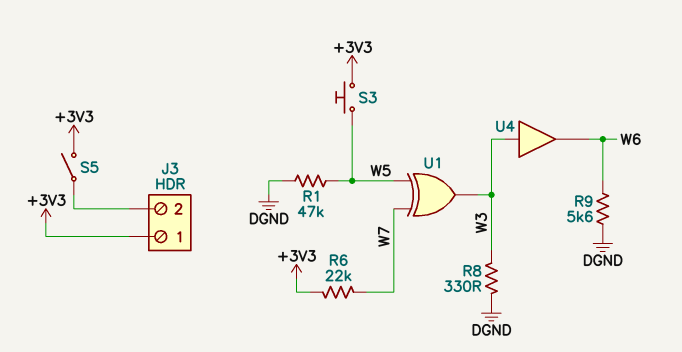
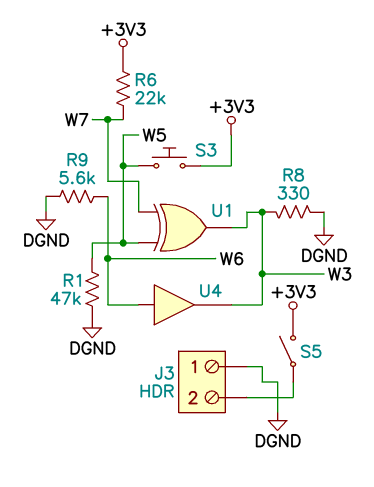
J3 pin 1: +3V3 -> DGND
U4: buffer (in W3, out W6) -> buffer (in W6, out W3)

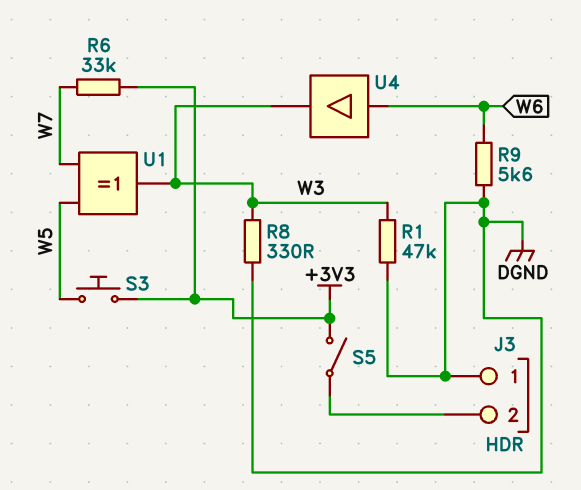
R1: 47k (DGND, W5) -> 47k (DGND, W3)
R6: 22k (+3V3, W7) -> 33k (+3V3, W7)

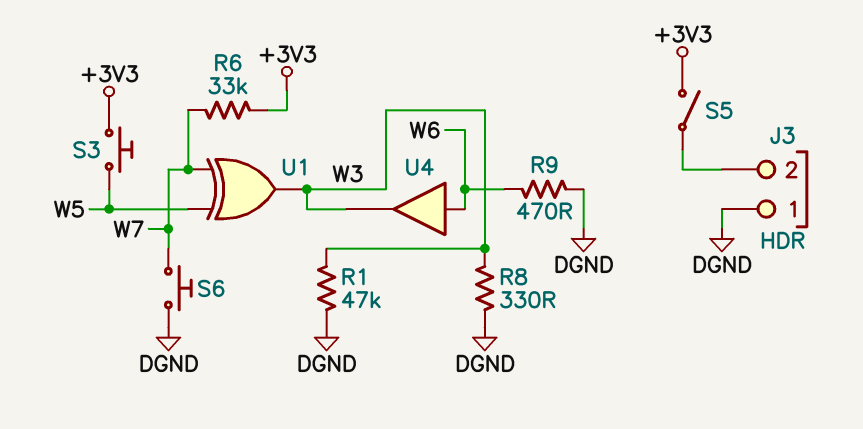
R9: 5.6k (DGND, W6) -> 470 (DGND, W6)
S6: none -> button (DGND, W7)

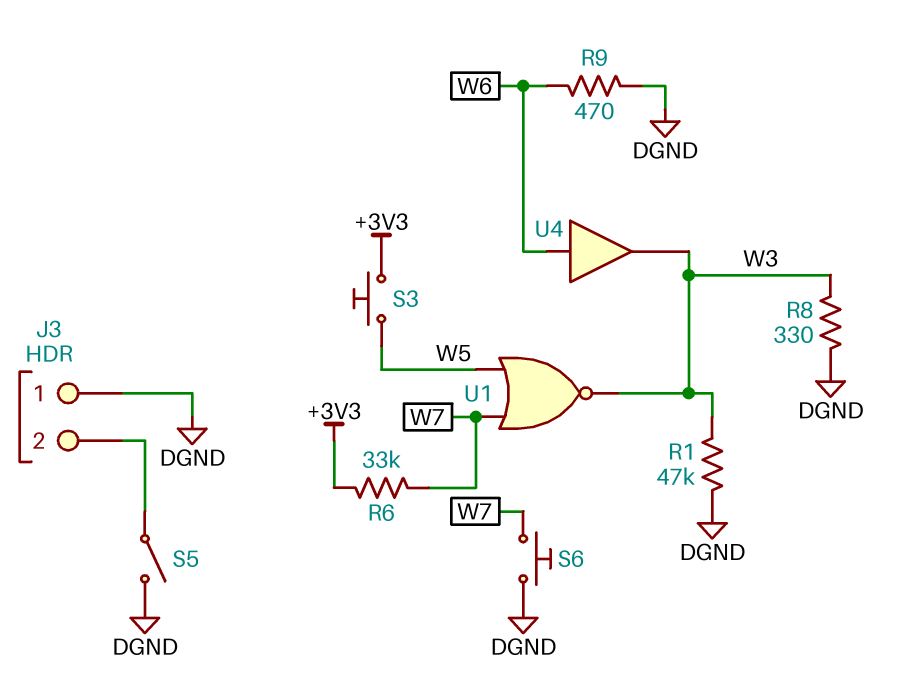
S5: switch (+3V3, J3/2) -> switch (DGND, J3/2)
U1: XOR (in W5, in W7, out W3) -> NOR (in W5, in W7, out W3)

